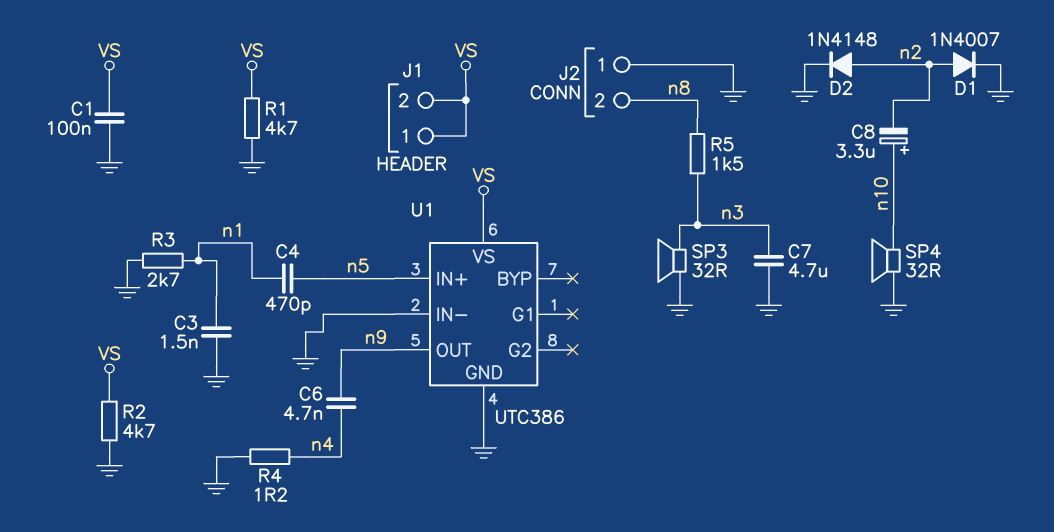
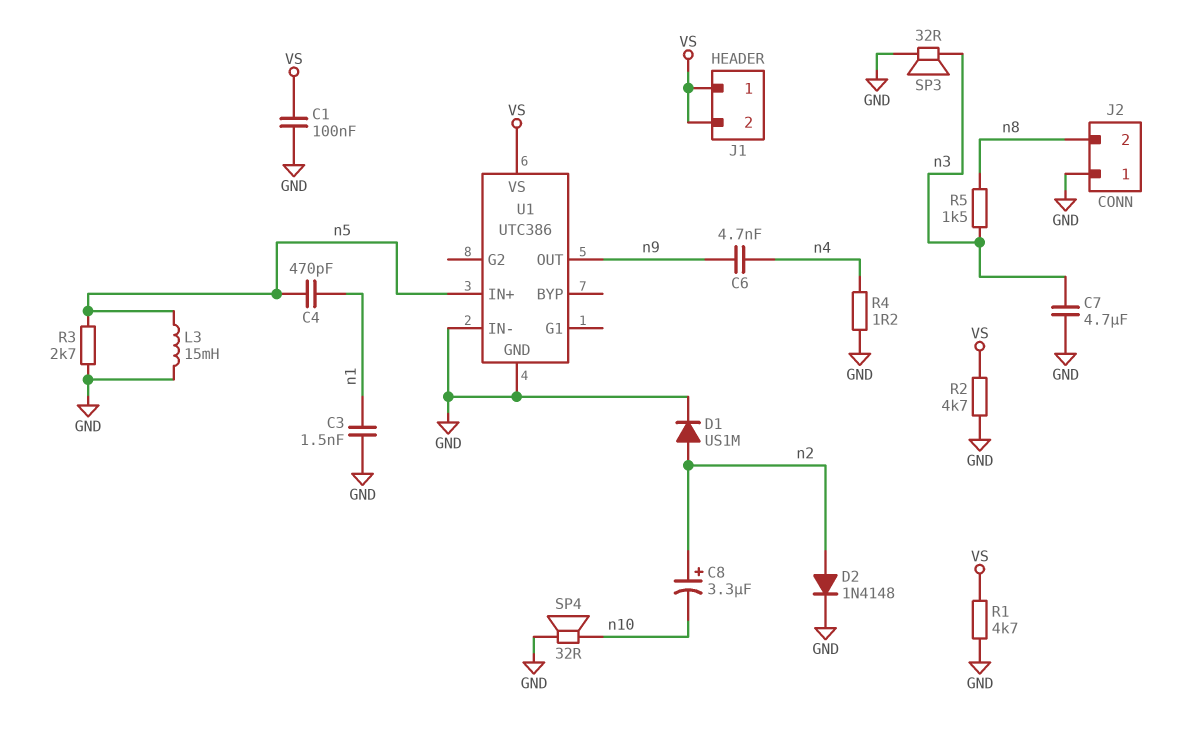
C8: 3.3uF (plus n10, minus n2) -> 3.3uF (plus n2, minus n10)
D1: diode 1N4007 (A n2, K GND) -> diode US1M (A n2, K GND)
L3: none -> 15mH (GND, n5)
R3: 2.7k (GND, n1) -> 2.7k (GND, n5)

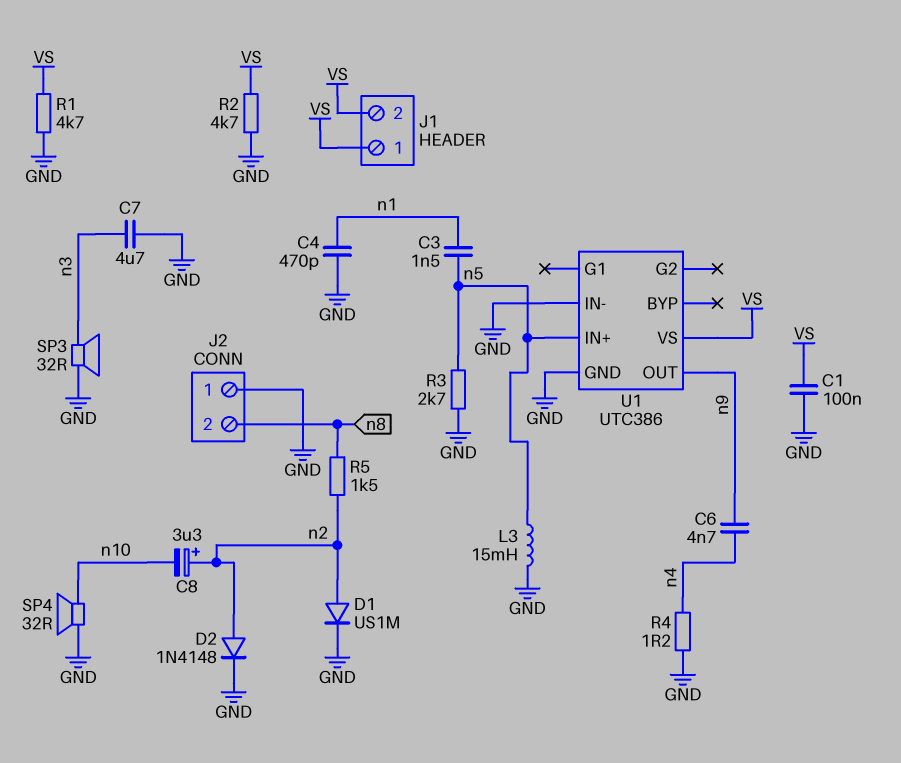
C3: 1.5nF (GND, n1) -> 1.5nF (n1, n5)
C4: 470pF (n1, n5) -> 470pF (GND, n1)
R5: 1.5k (n3, n8) -> 1.5k (n2, n8)

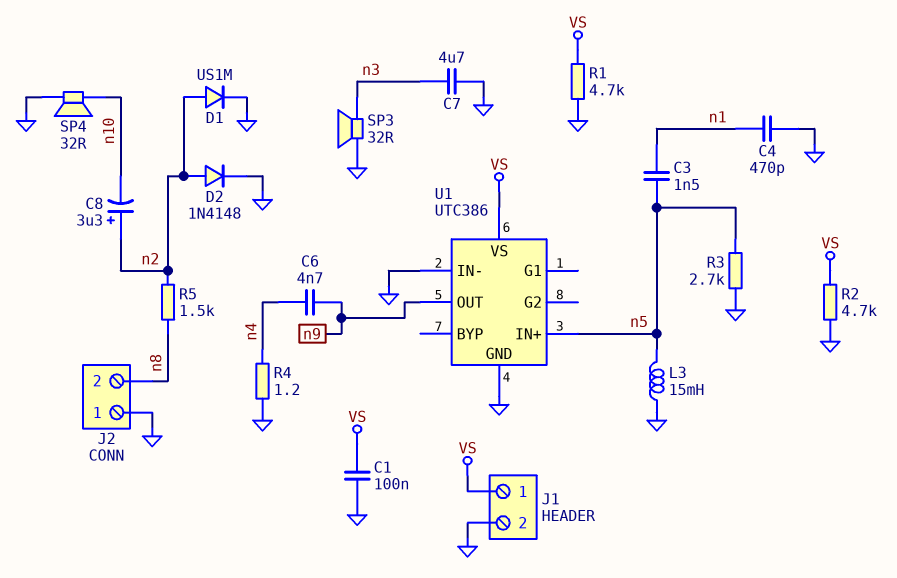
J1 pin 2: VS -> GND

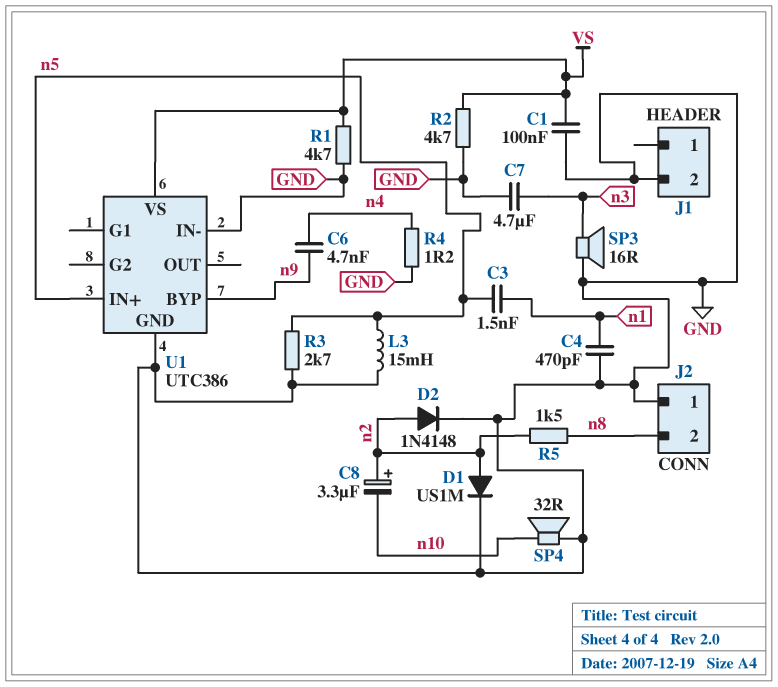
J1 pin 1: VS -> none
SP3: speaker 32R (GND, n3) -> speaker 16R (GND, n3)
U1 pin BYP: none -> n9
U1 pin OUT: n9 -> none

